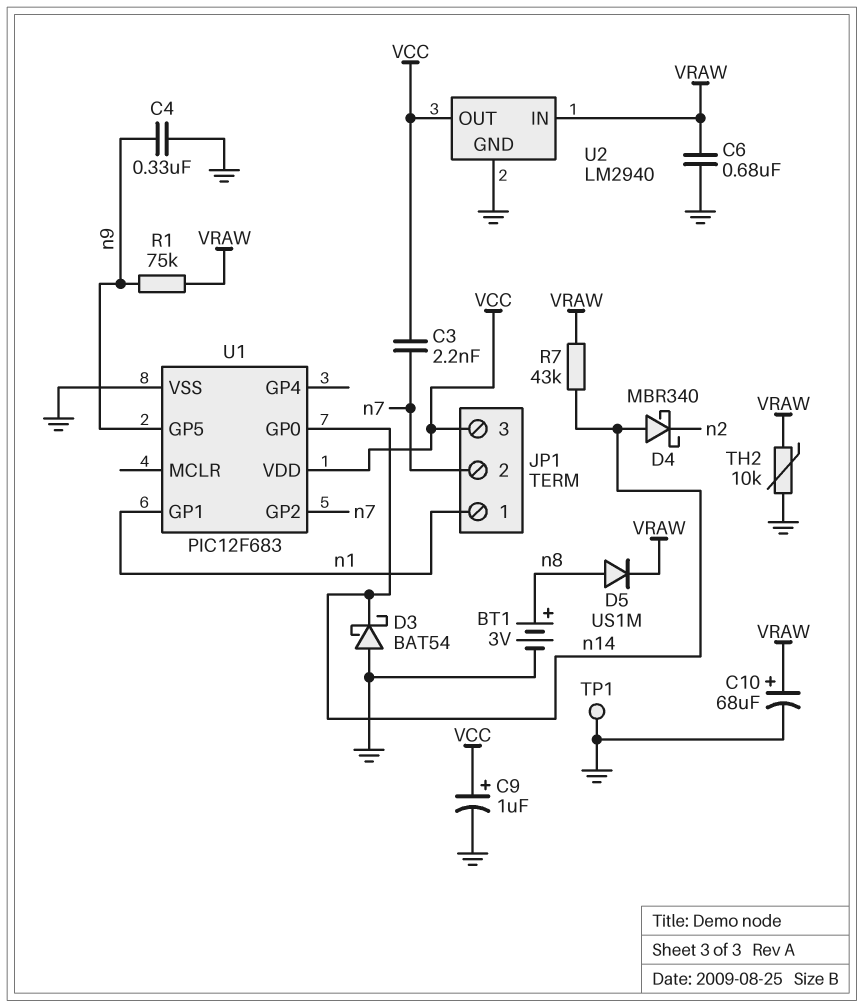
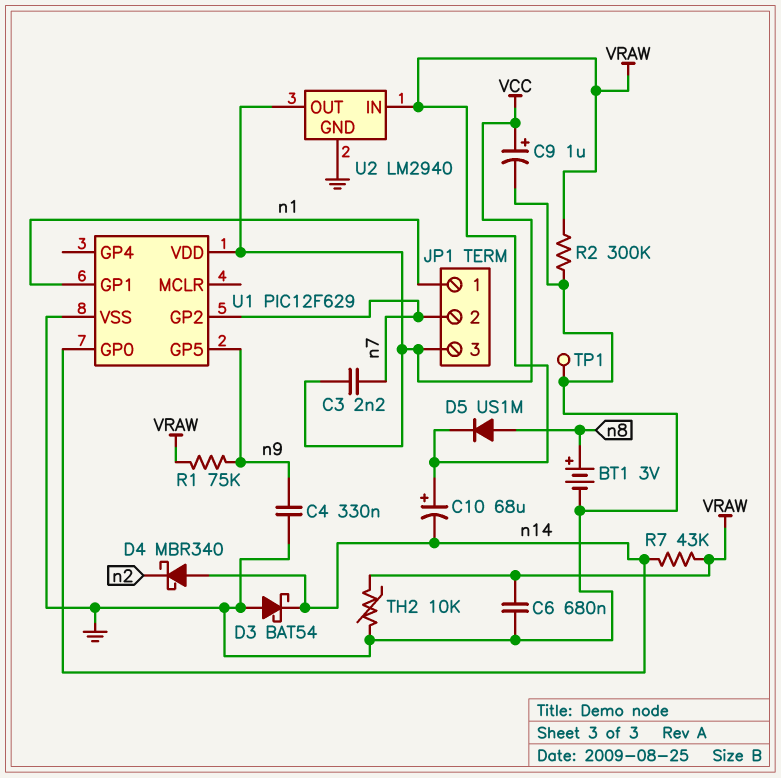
C10: 68uF (plus VRAW, minus GND) -> 68uF (plus VRAW, minus n14)
R2: none -> 300k (GND, VRAW)
U1: PIC12F683 -> PIC12F629

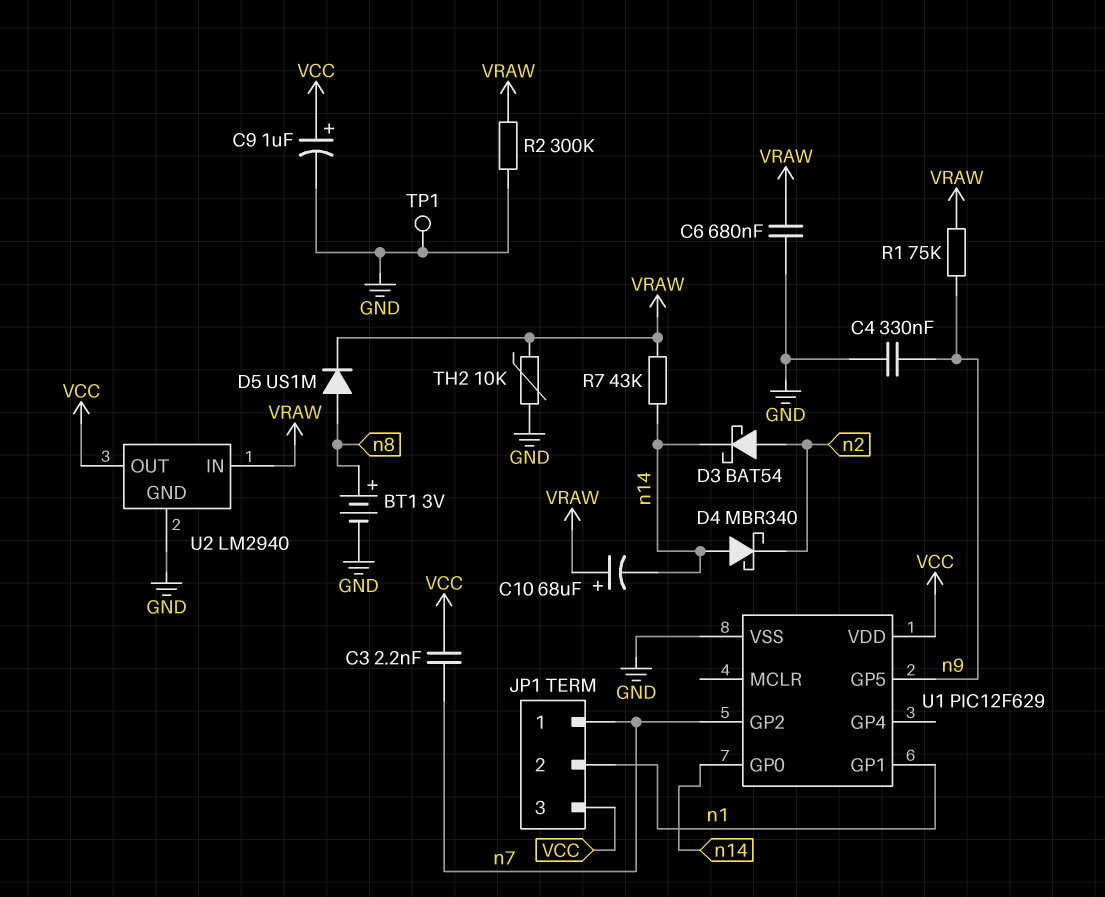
D3: schottky BAT54 (A GND, K n14) -> schottky BAT54 (A n2, K n14)
JP1 pin 1: n1 -> n7
JP1 pin 2: n7 -> n1

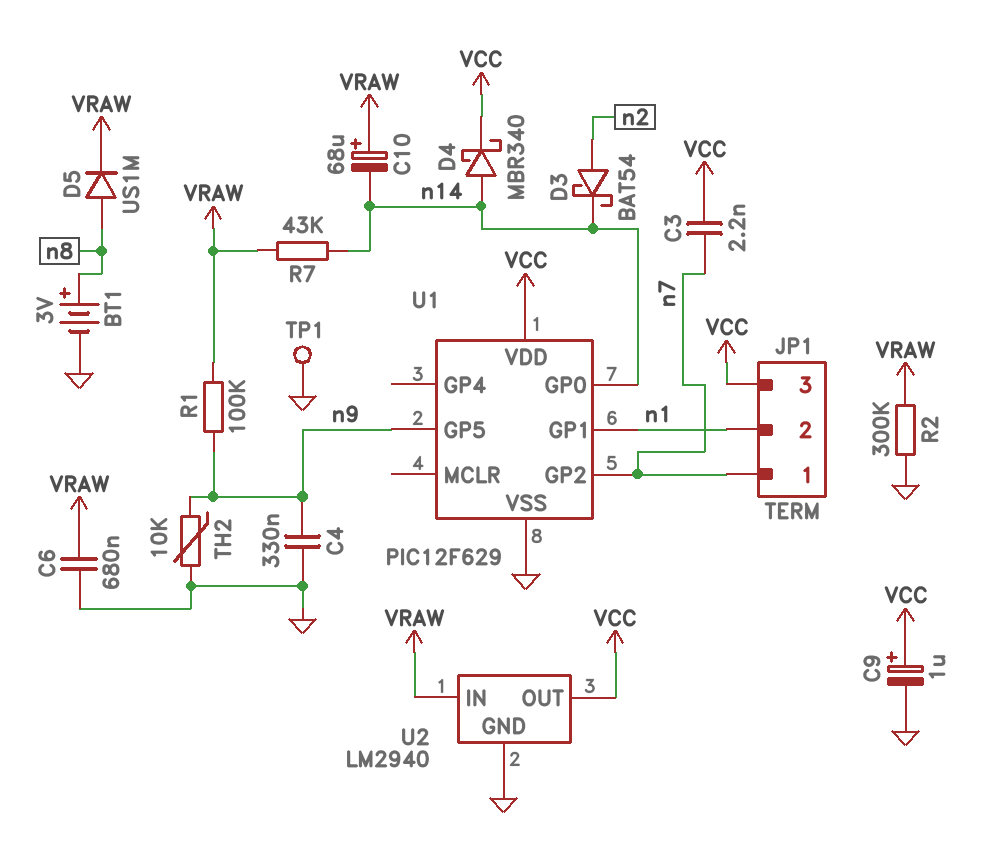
D4: schottky MBR340 (A n14, K n2) -> schottky MBR340 (A n14, K VCC)
R1: 75k (VRAW, n9) -> 100k (VRAW, n9)
TH2: 10k (GND, VRAW) -> 10k (GND, n9)

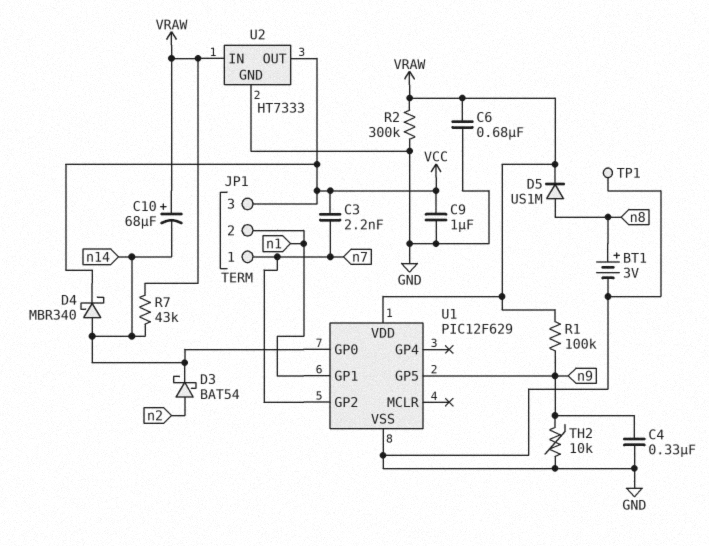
C9: 1uF (plus VCC, minus GND) -> 1uF (GND, VCC)
U1 pin VDD: VCC -> VRAW
U2: LM2940 -> HT7333

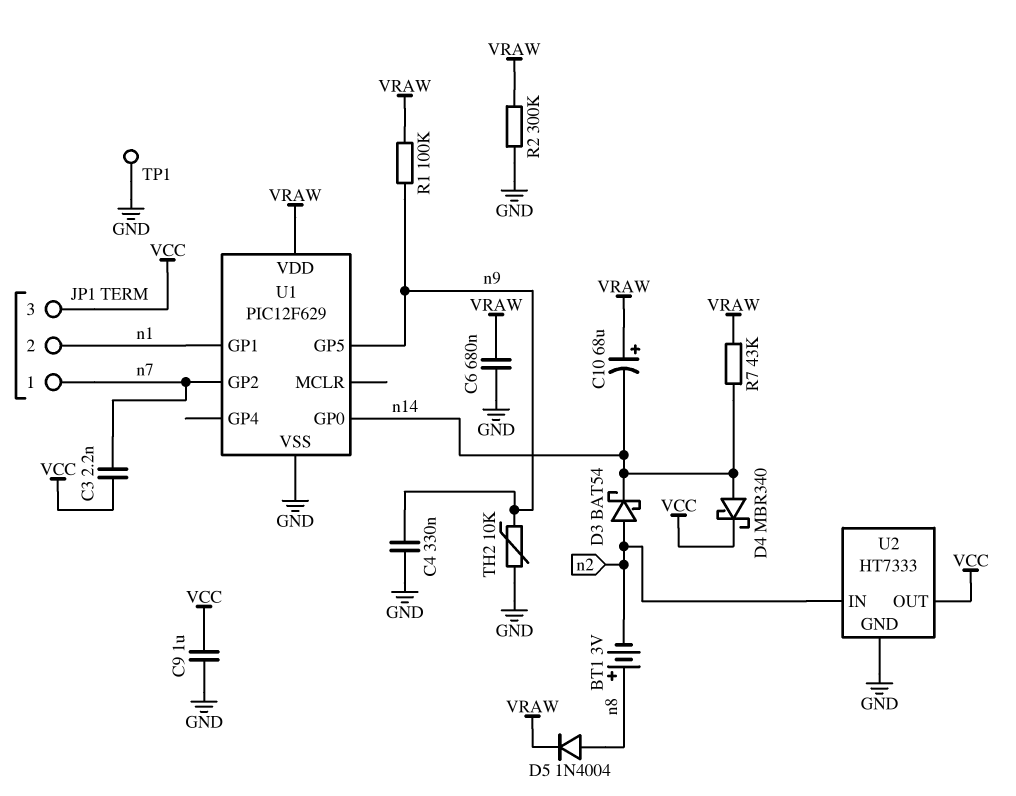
BT1: 3V (plus n8, minus GND) -> 3V (plus n8, minus n2)
D5: diode US1M (A n8, K VRAW) -> diode 1N4004 (A n8, K VRAW)
U2 pin IN: VRAW -> n2

